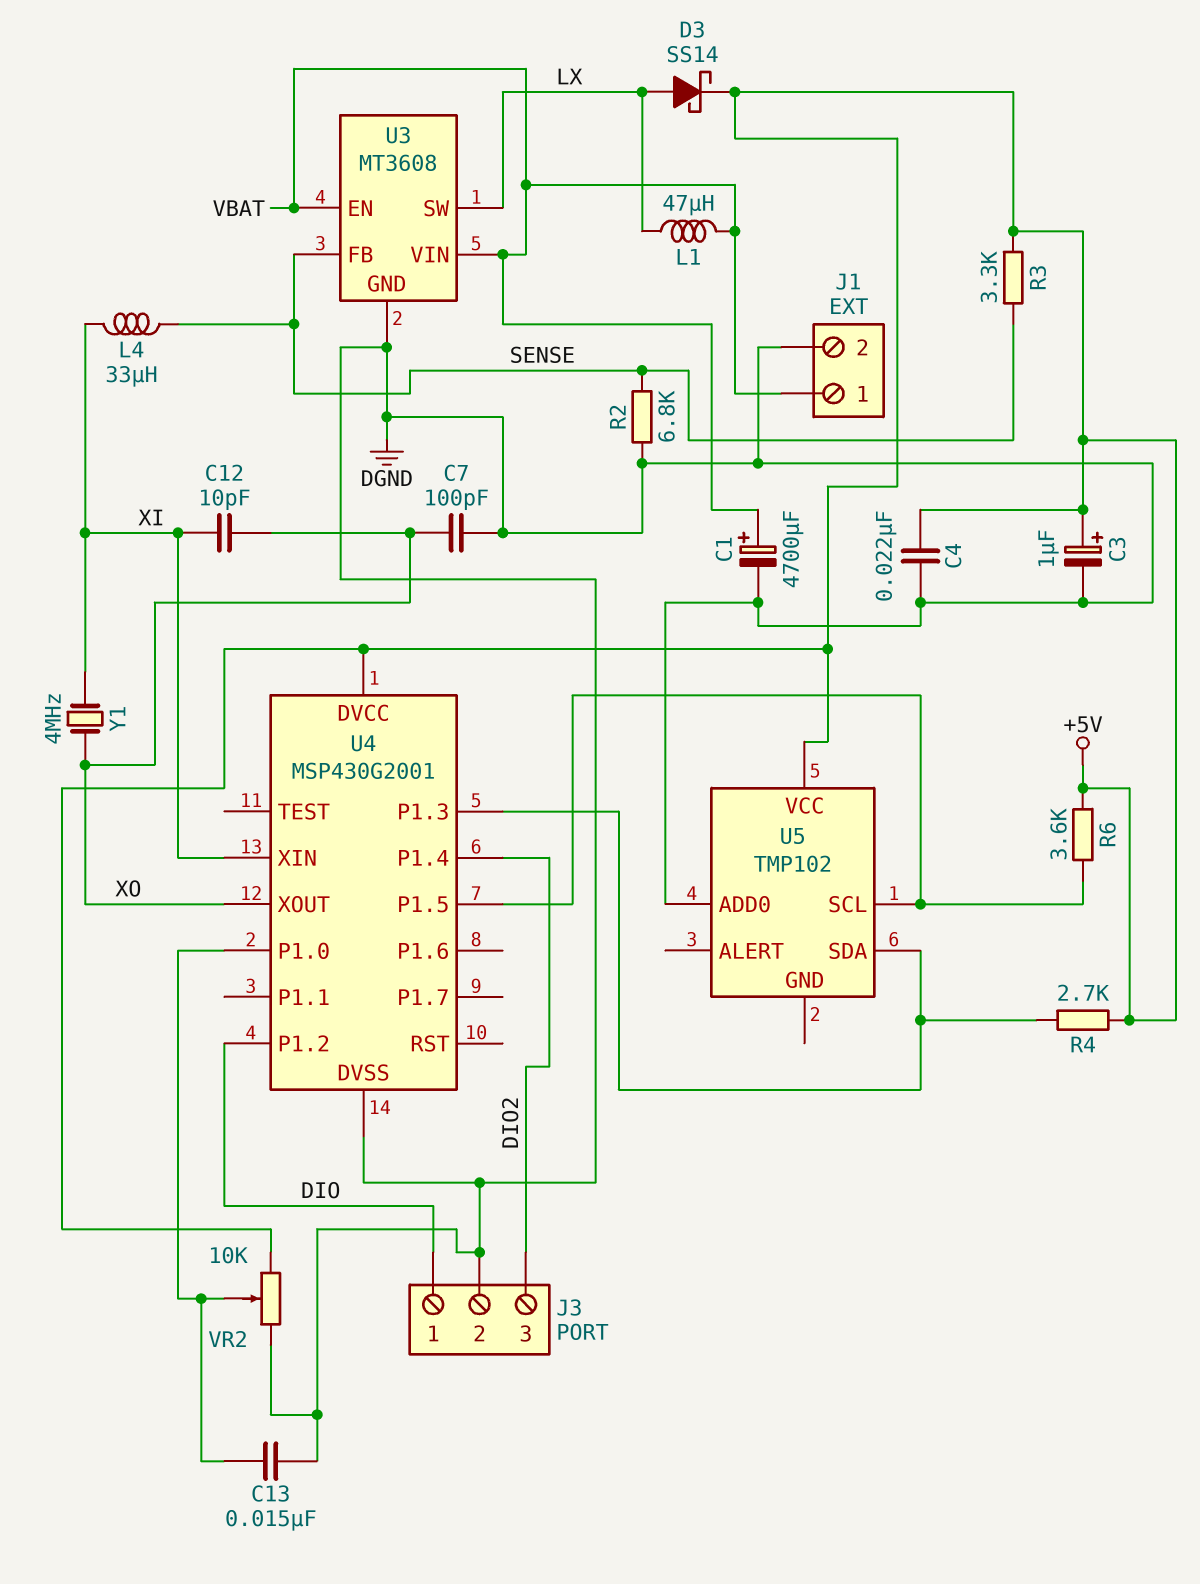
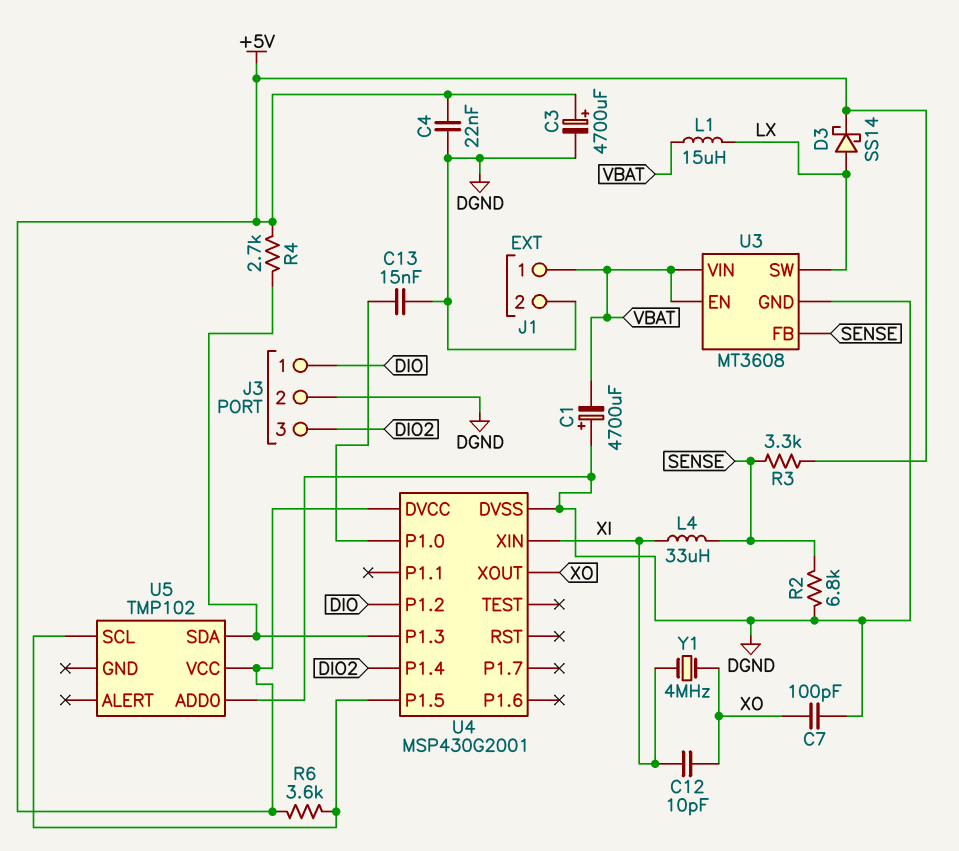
C1: 4700uF (plus VBAT, minus DGND) -> 4700uF (plus DGND, minus VBAT)
C3: 1uF (plus +5V, minus DGND) -> 4700uF (plus +5V, minus DGND)
L1: 47uH (LX, VBAT) -> 15uH (LX, VBAT)
VR2: 10k (+5V, DGND, wiper U4/P1.0) -> none

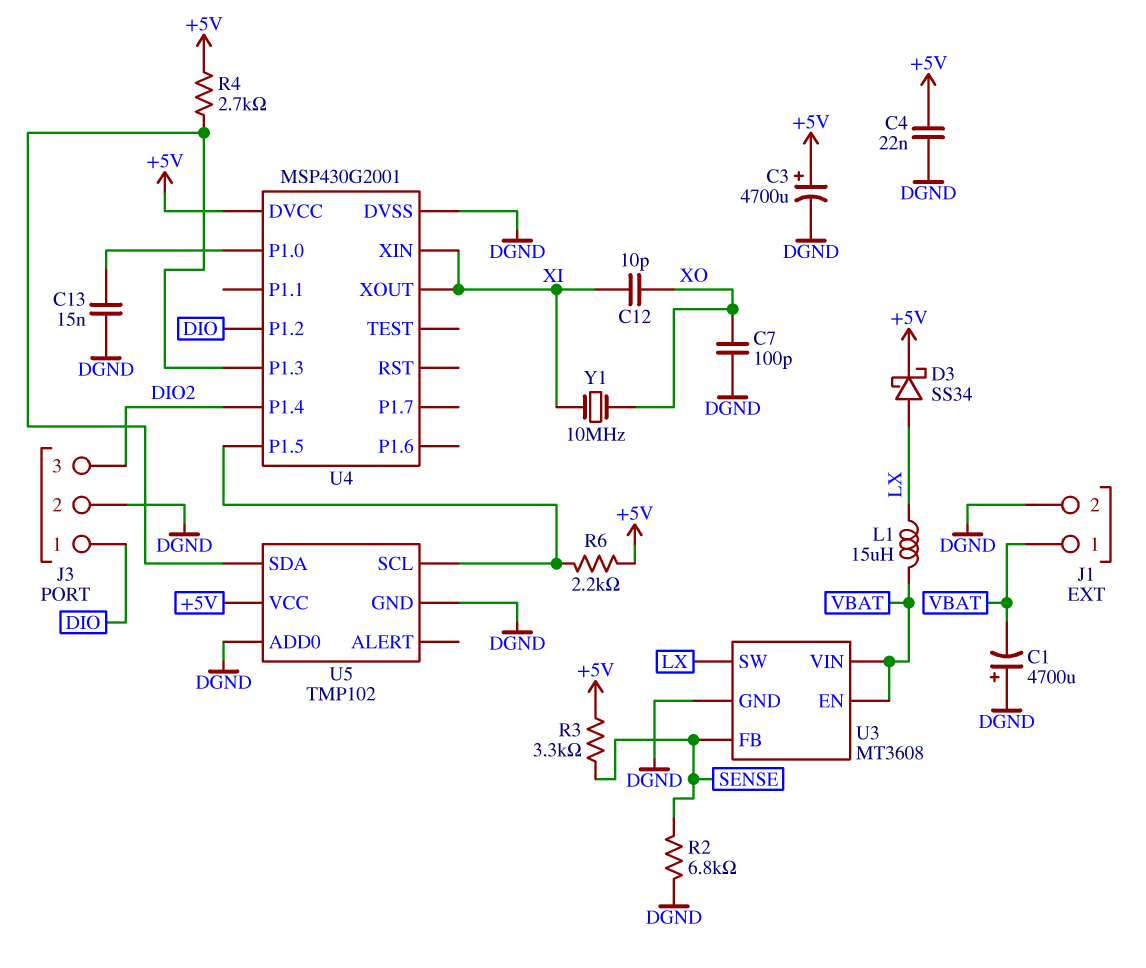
D3: schottky SS14 (A LX, K +5V) -> schottky SS34 (A LX, K +5V)
L4: 33uH (SENSE, XI) -> none
R6: 3.6k (+5V, U4/P1.5) -> 2.2k (+5V, U4/P1.5)
U4 pin XOUT: XO -> XI
U5 pin GND: none -> DGND
Y1: 4MHz (XI, XO) -> 10MHz (XI, XO)

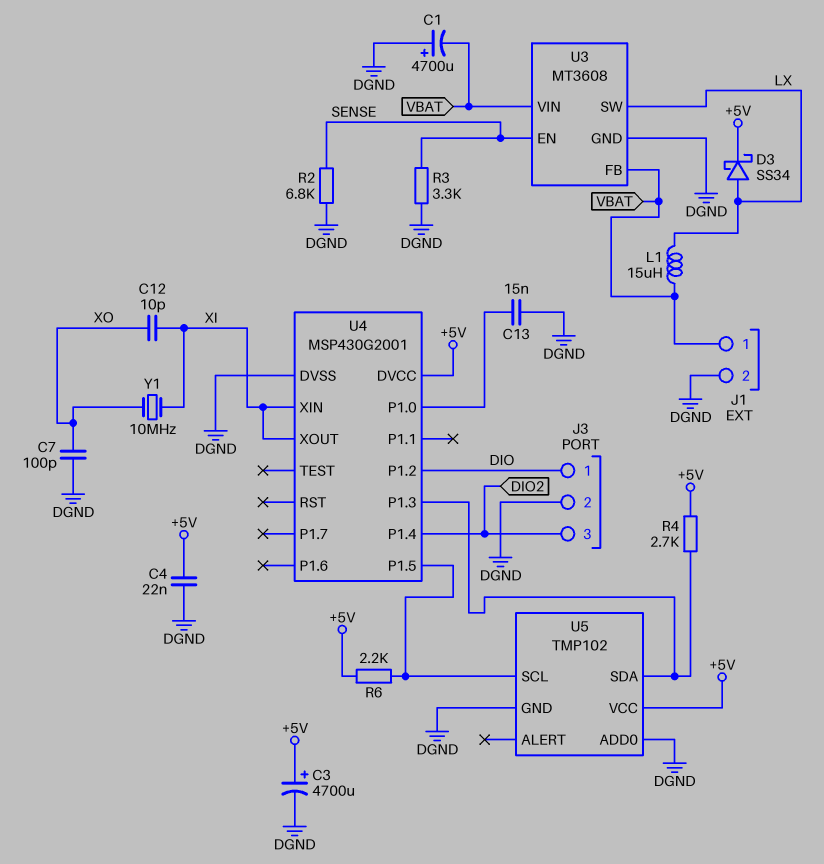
R3: 3.3k (+5V, SENSE) -> 3.3k (DGND, SENSE)
U3 pin EN: VBAT -> SENSE
U3 pin FB: SENSE -> VBAT

